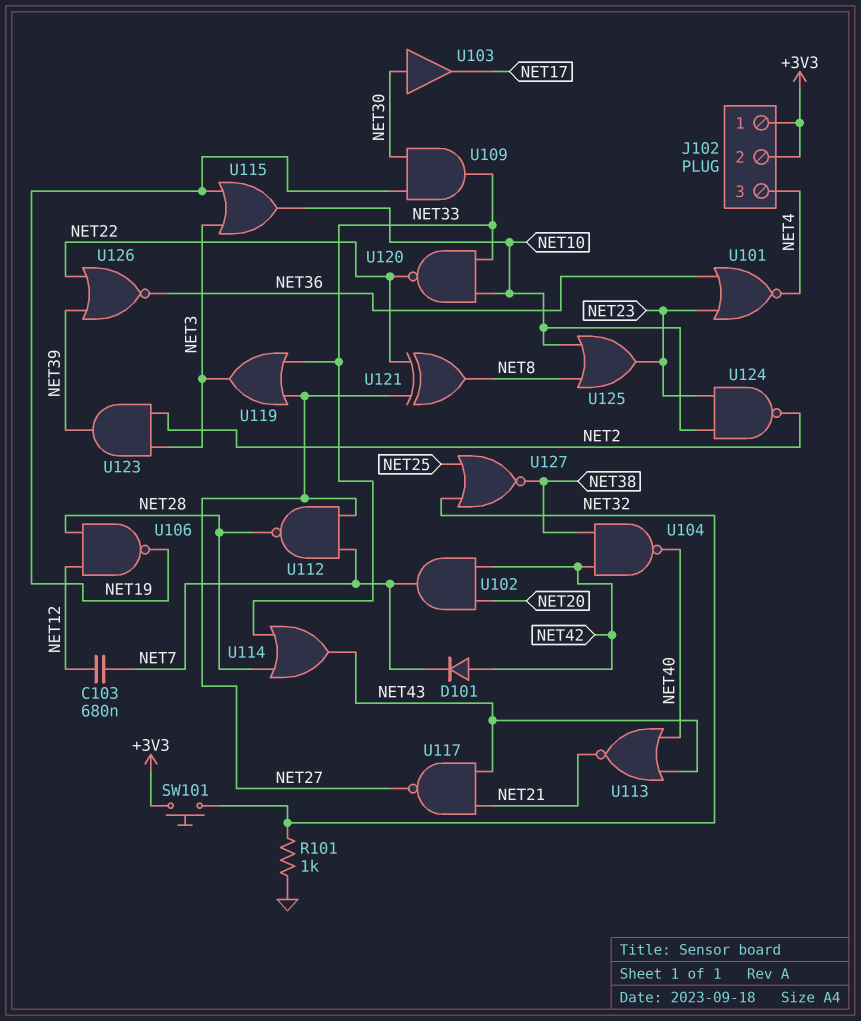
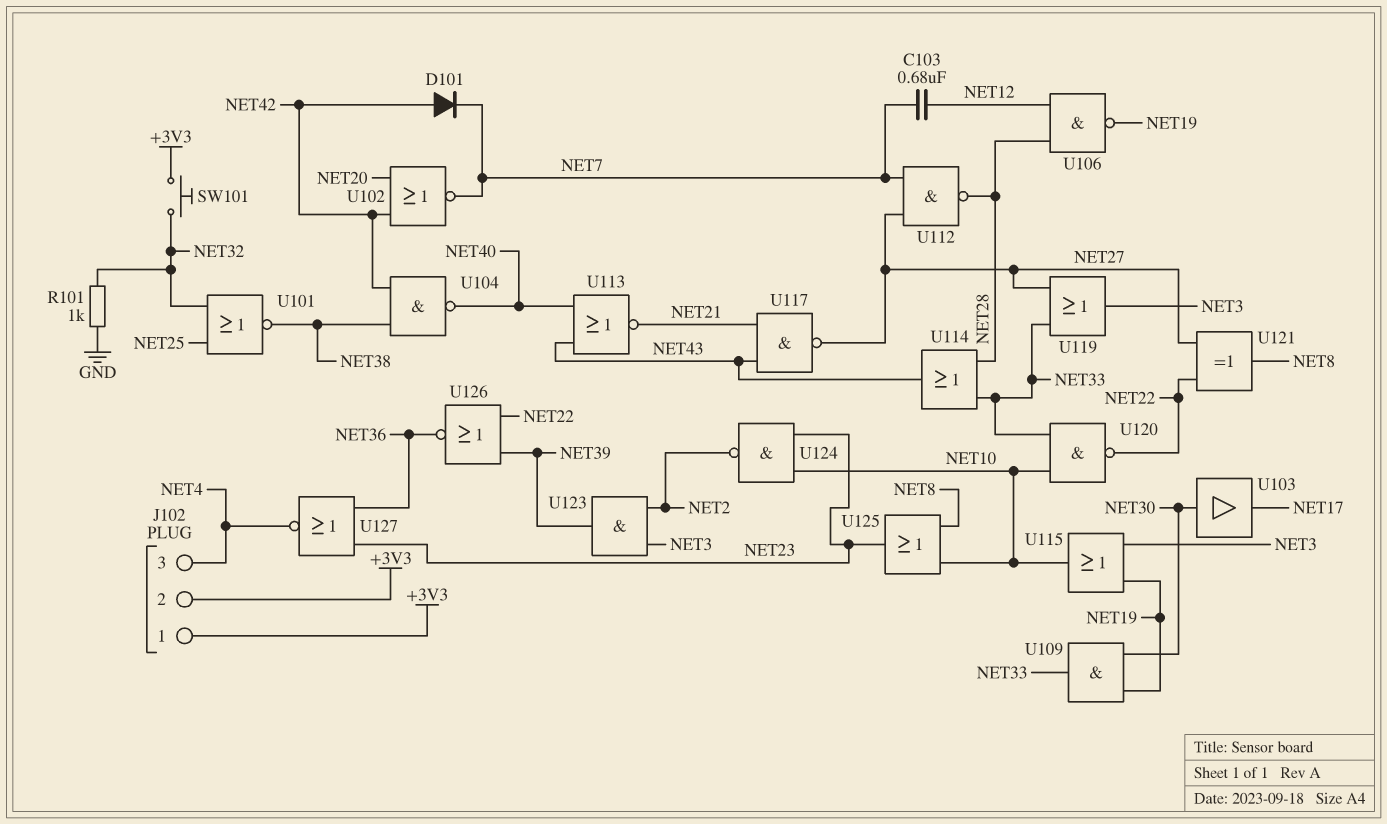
U101: NOR (in NET23, in NET36, out NET4) -> NOR (in NET25, in NET32, out NET38)
U102: AND (in NET20, in NET42, out NET7) -> NOR (in NET20, in NET42, out NET7)
U127: NOR (in NET25, in NET32, out NET38) -> NOR (in NET23, in NET36, out NET4)

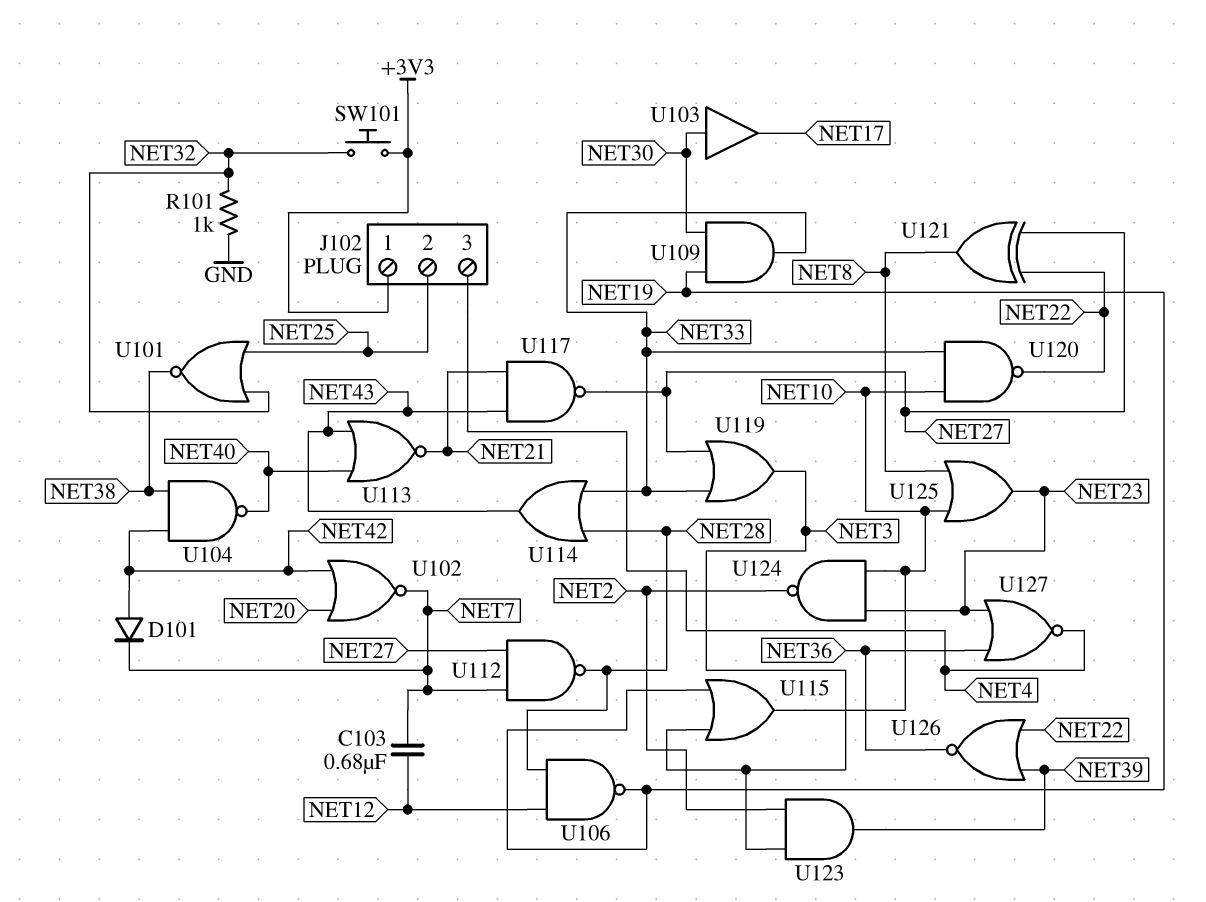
J102 pin 2: +3V3 -> NET25

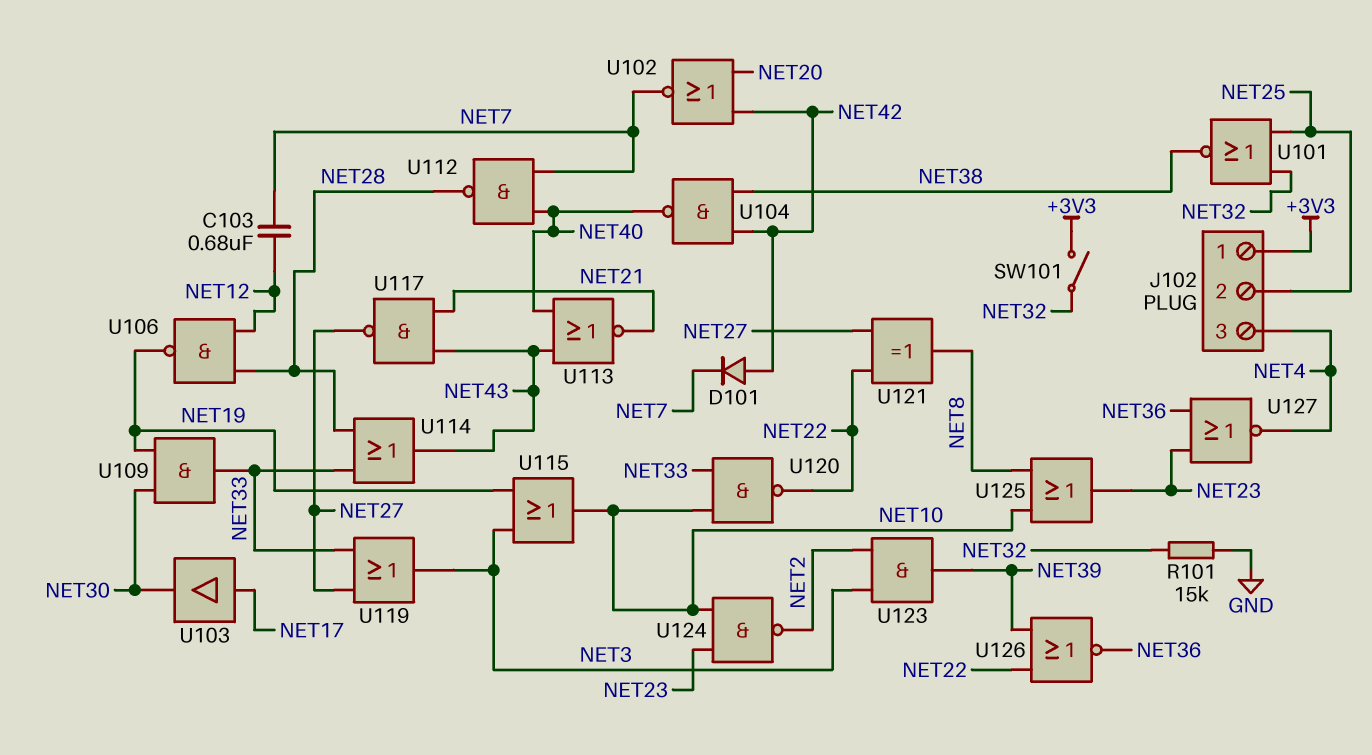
R101: 1k (GND, NET32) -> 15k (GND, NET32)
SW101: button (+3V3, NET32) -> switch (+3V3, NET32)
U103: buffer (in NET30, out NET17) -> buffer (in NET17, out NET30)
U112: NAND (in NET7, in NET27, out NET28) -> NAND (in NET7, in NET40, out NET28)

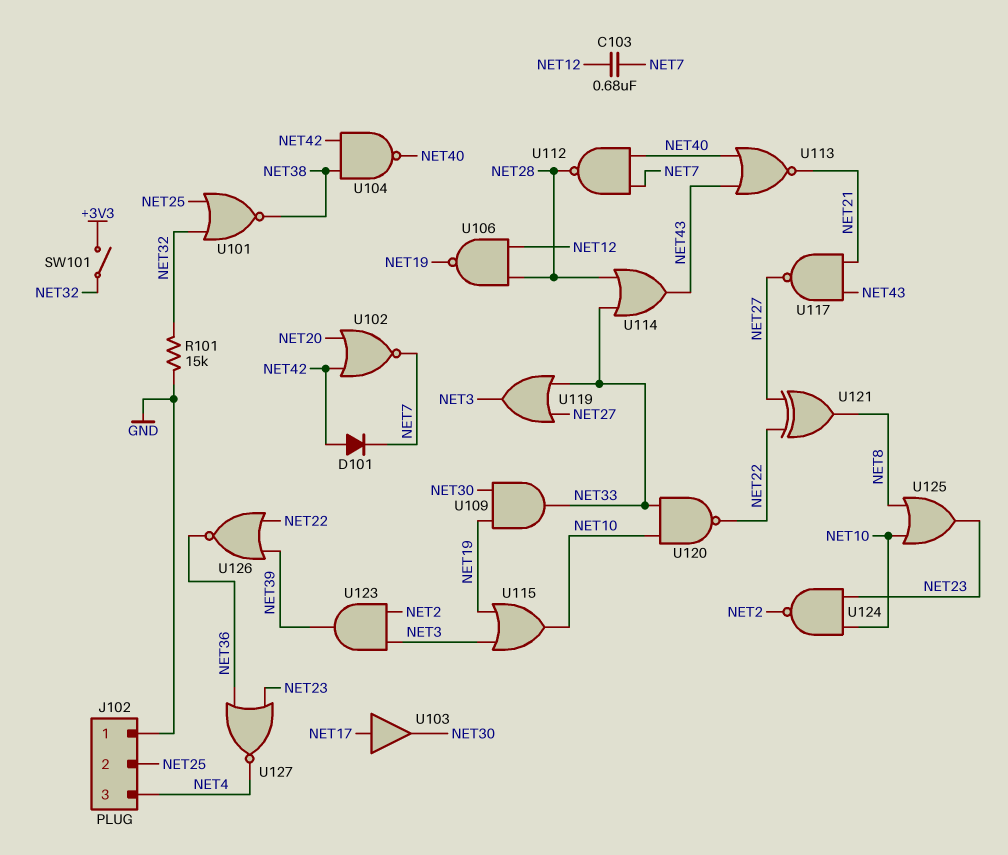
J102 pin 1: +3V3 -> GND

